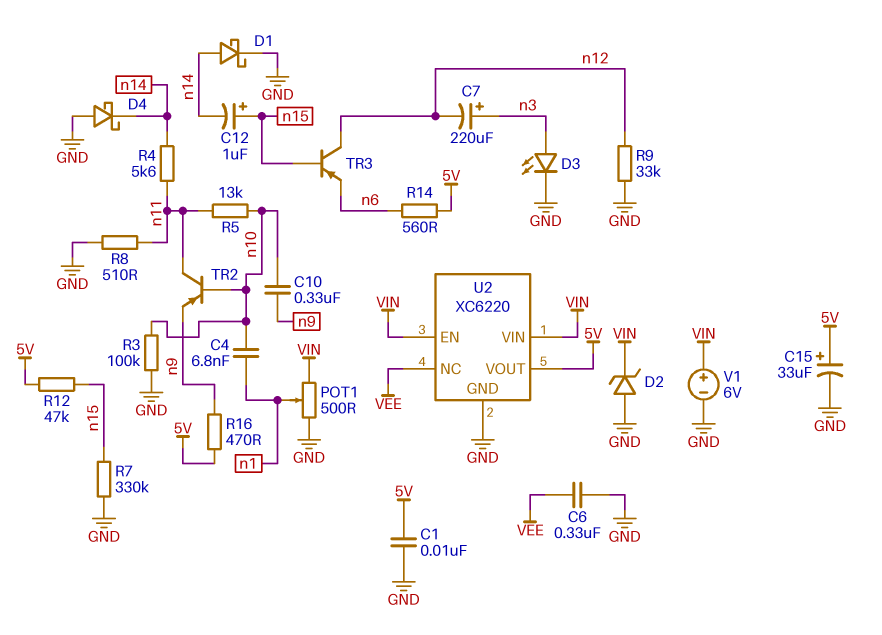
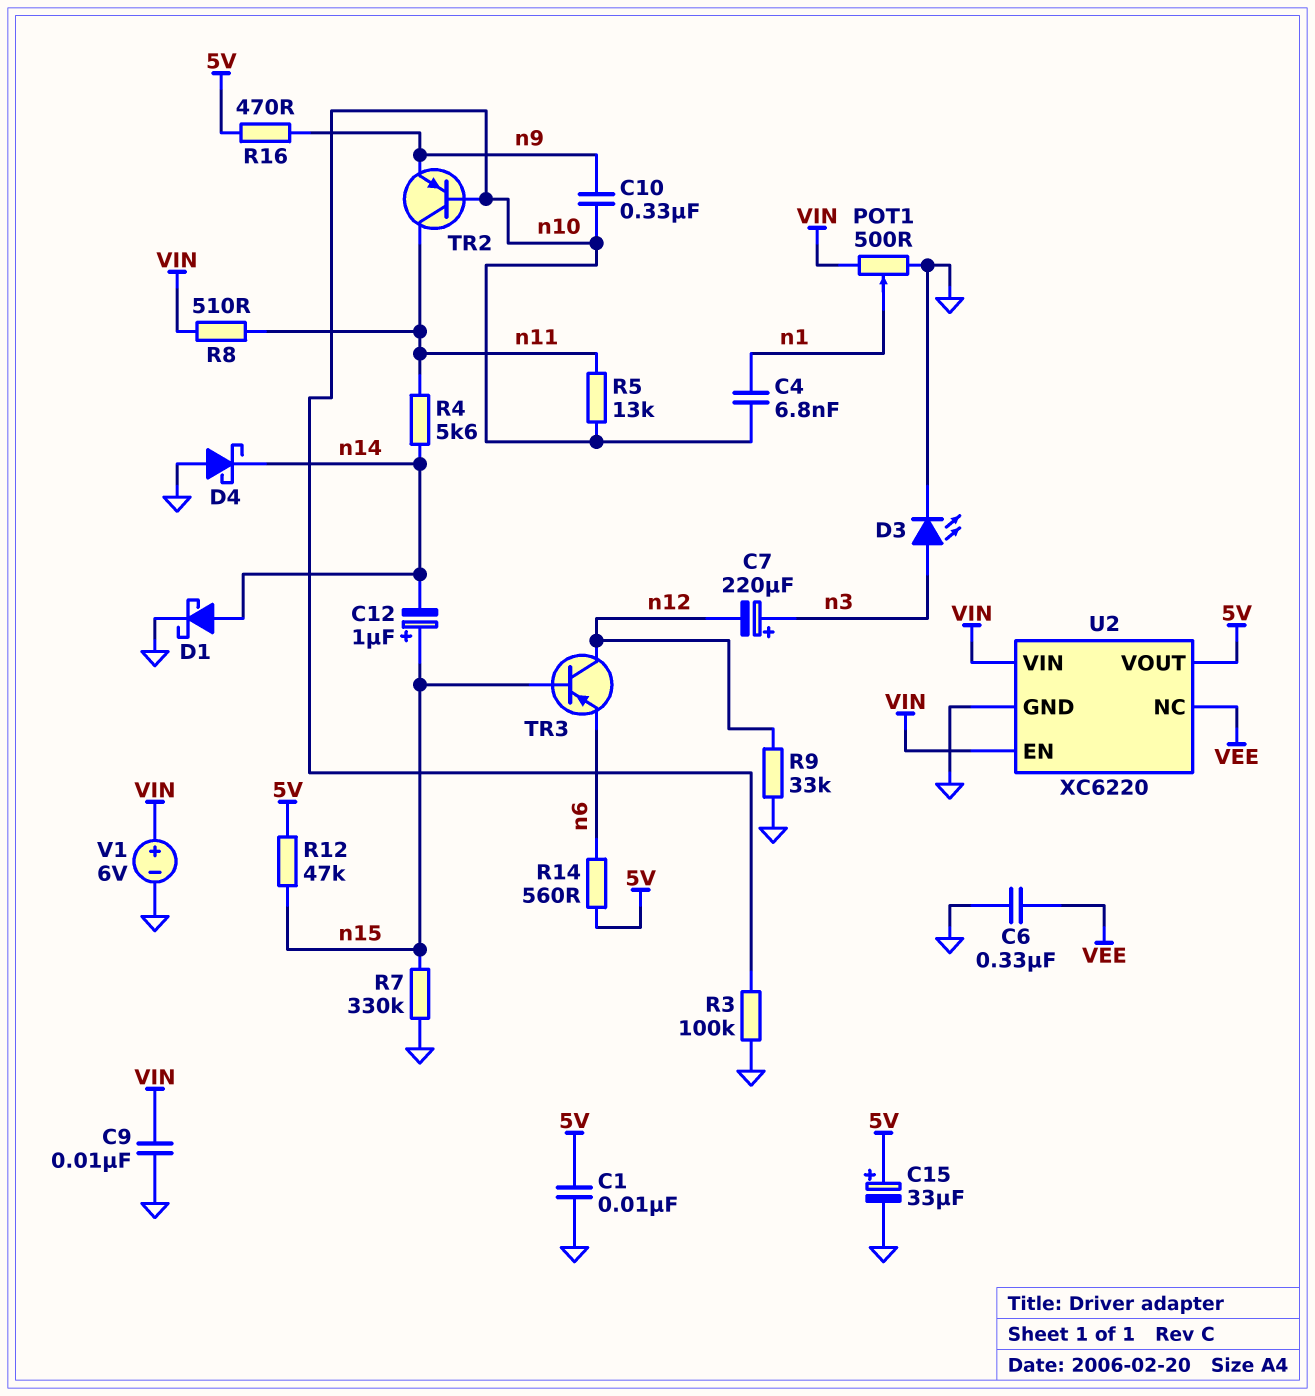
C9: none -> 10nF (GND, VIN)
D2: zener (A GND, K VIN) -> none
R8: 510 (GND, n11) -> 510 (VIN, n11)

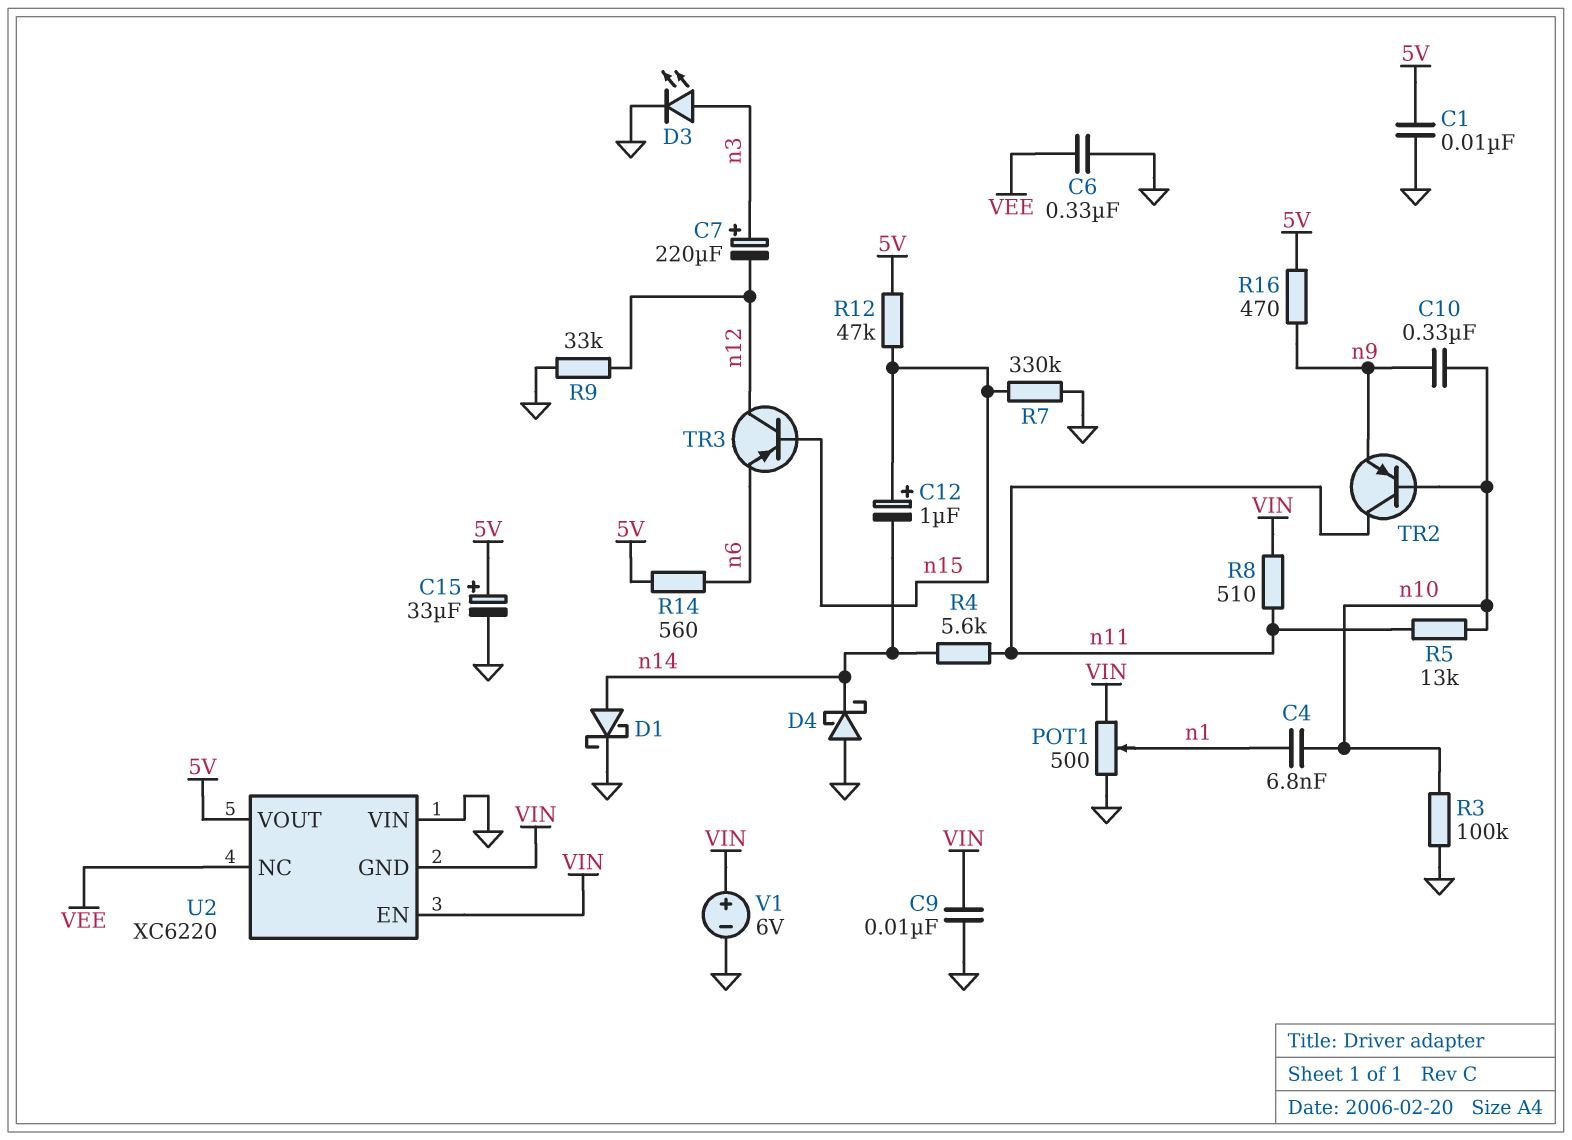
U2 pin GND: GND -> VIN
U2 pin VIN: VIN -> GND

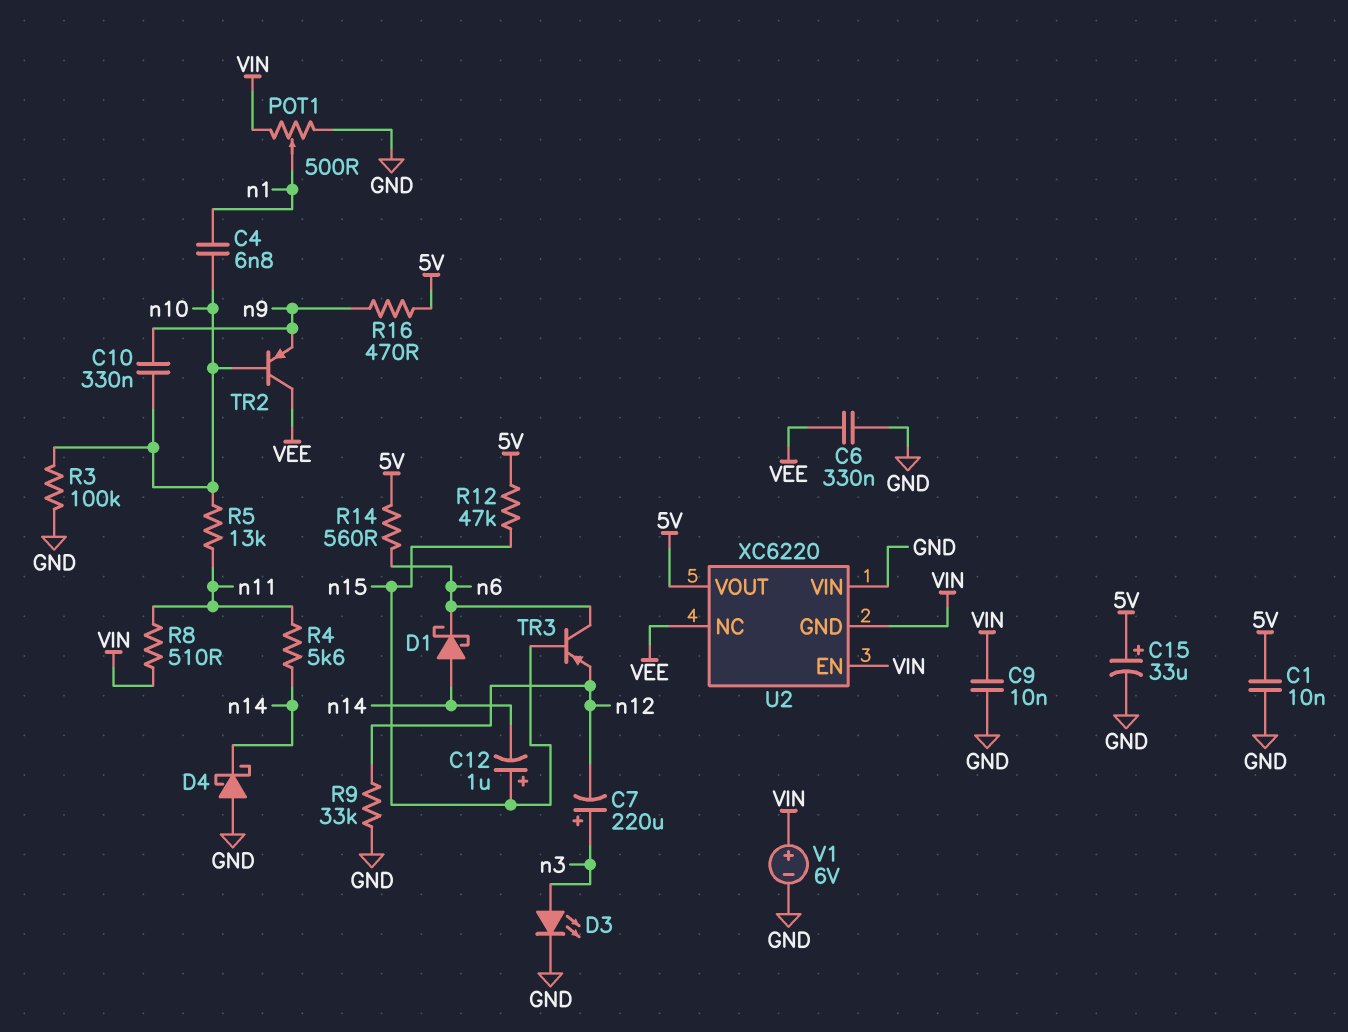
D1: schottky (A n14, K GND) -> schottky (A n14, K n6)
R7: 330k (GND, n15) -> none
TR2: PNP (B n10, C n11, E n9) -> PNP (B n10, C VEE, E n9)
TR3: PNP (B n15, C n12, E n6) -> PNP (B n15, C n6, E n12)

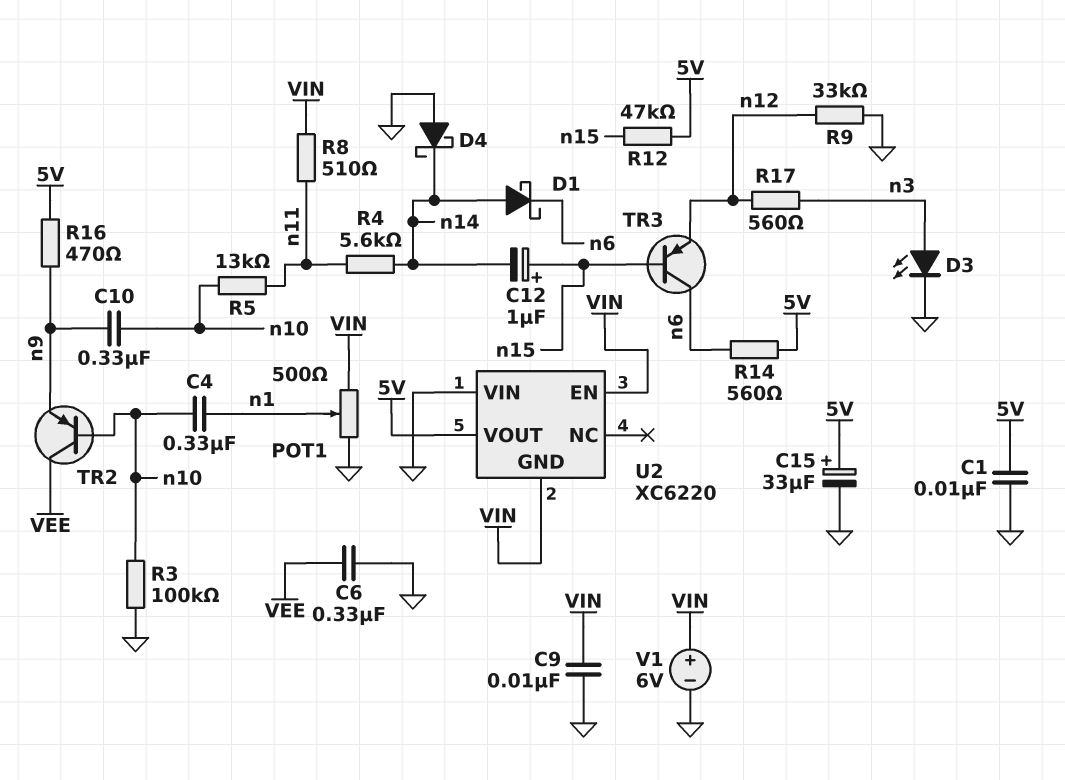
C4: 6.8nF (n1, n10) -> 330nF (n1, n10)
C7: 220uF (plus n3, minus n12) -> none
R17: none -> 560 (n3, n12)
U2 pin NC: VEE -> none

